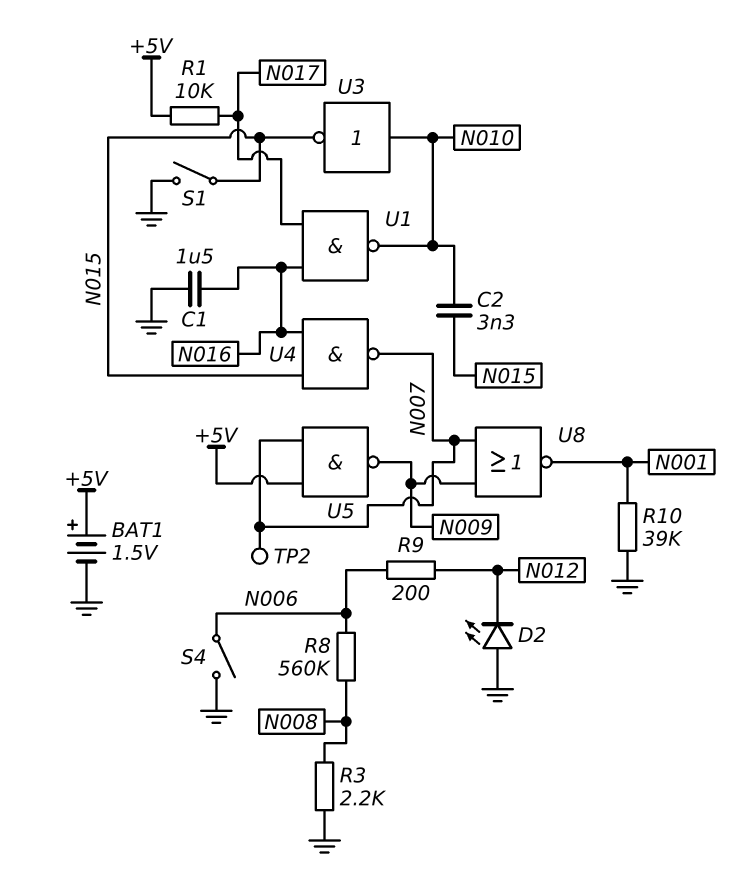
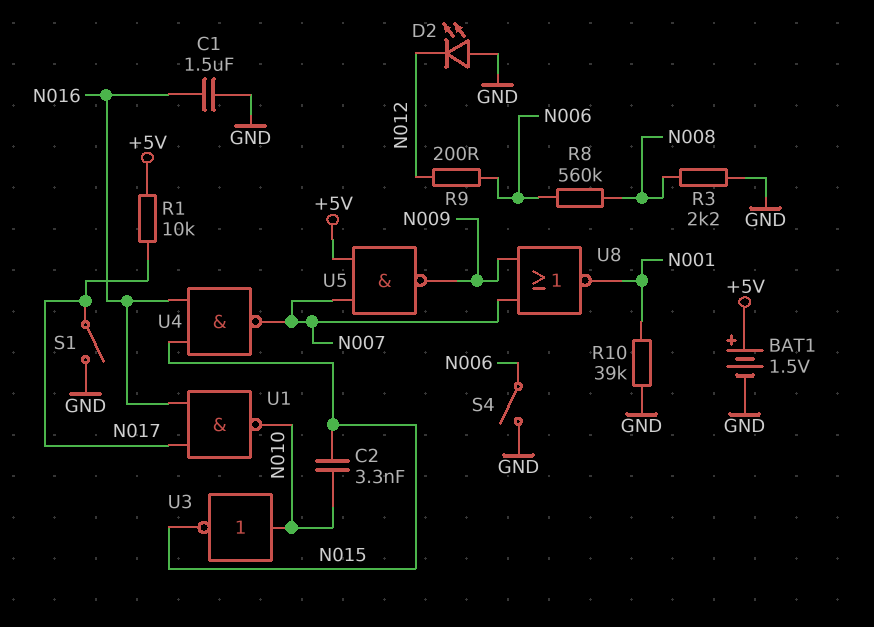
S1: switch (GND, N015) -> switch (GND, N017)
TP2: test point (N007) -> none

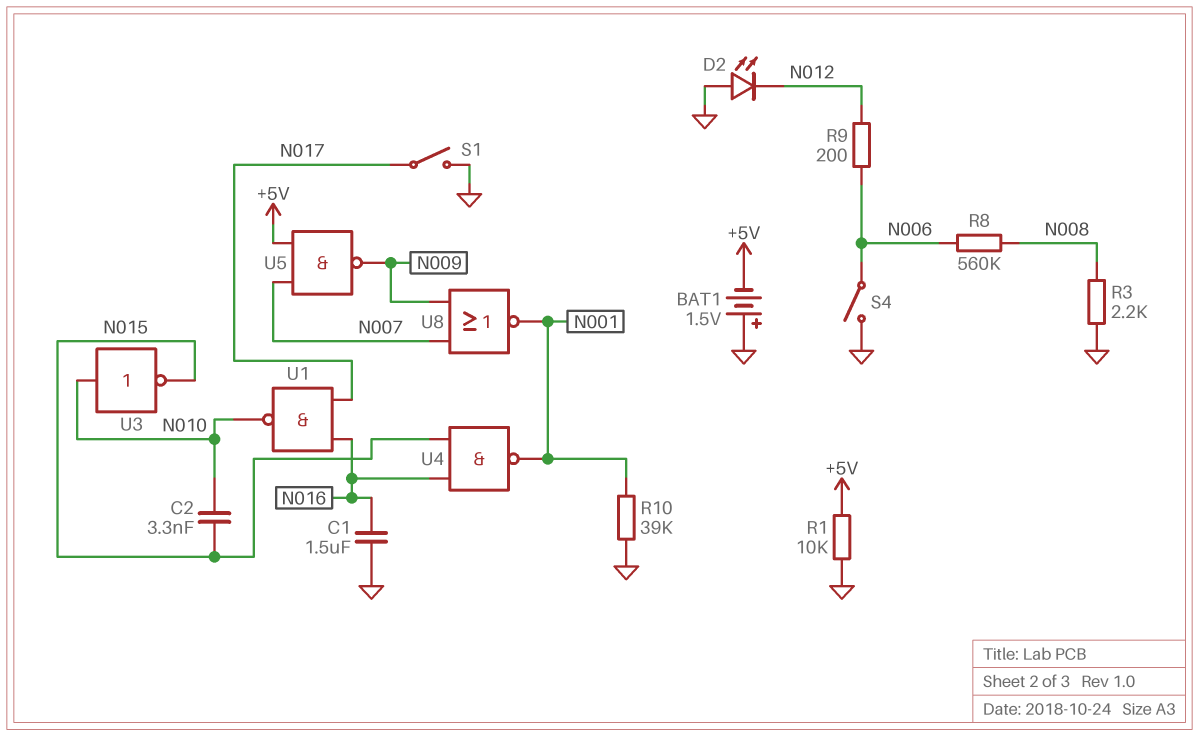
BAT1: 1.5V (plus +5V, minus GND) -> 1.5V (plus GND, minus +5V)
R1: 10k (+5V, N017) -> 10k (+5V, GND)
U4: NAND (in N015, in N016, out N007) -> NAND (in N015, in N016, out N001)

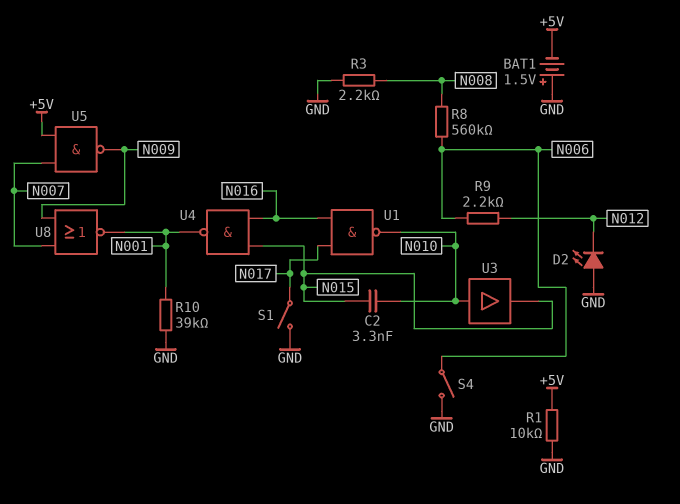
C1: 1.5uF (GND, N016) -> none
R9: 200 (N006, N012) -> 2.2k (N006, N012)
U3: NOT (in N010, out N015) -> buffer (in N010, out N015)

